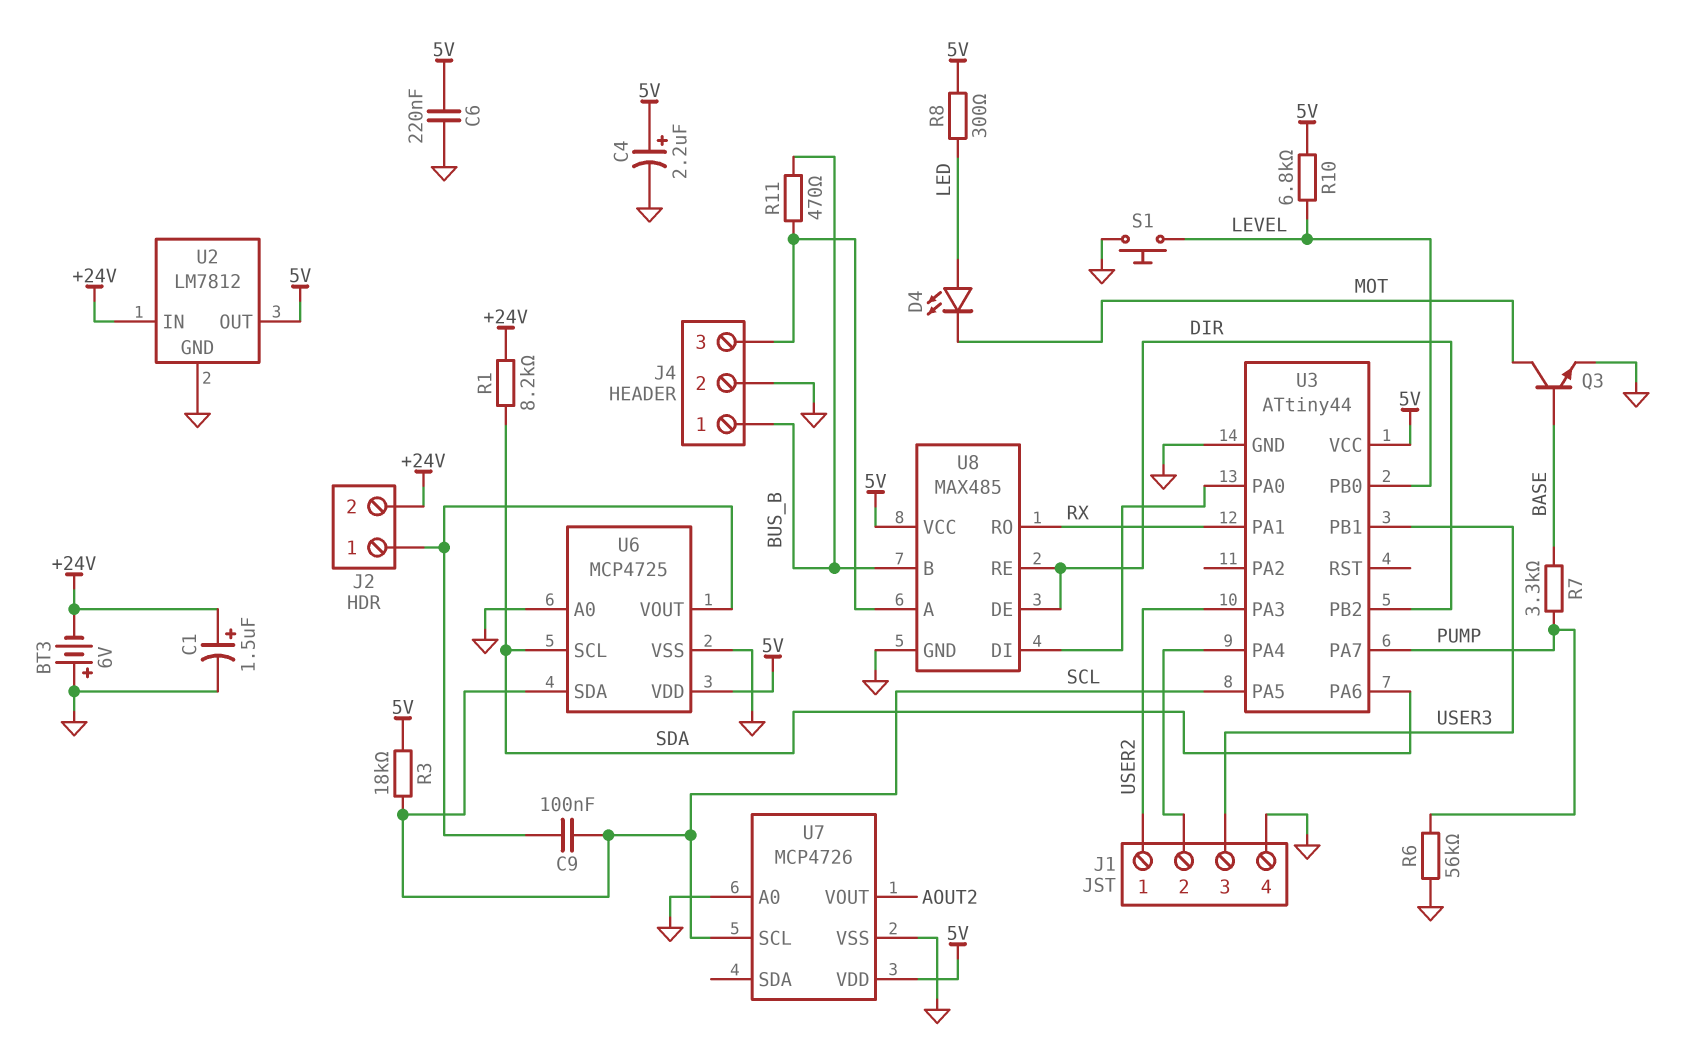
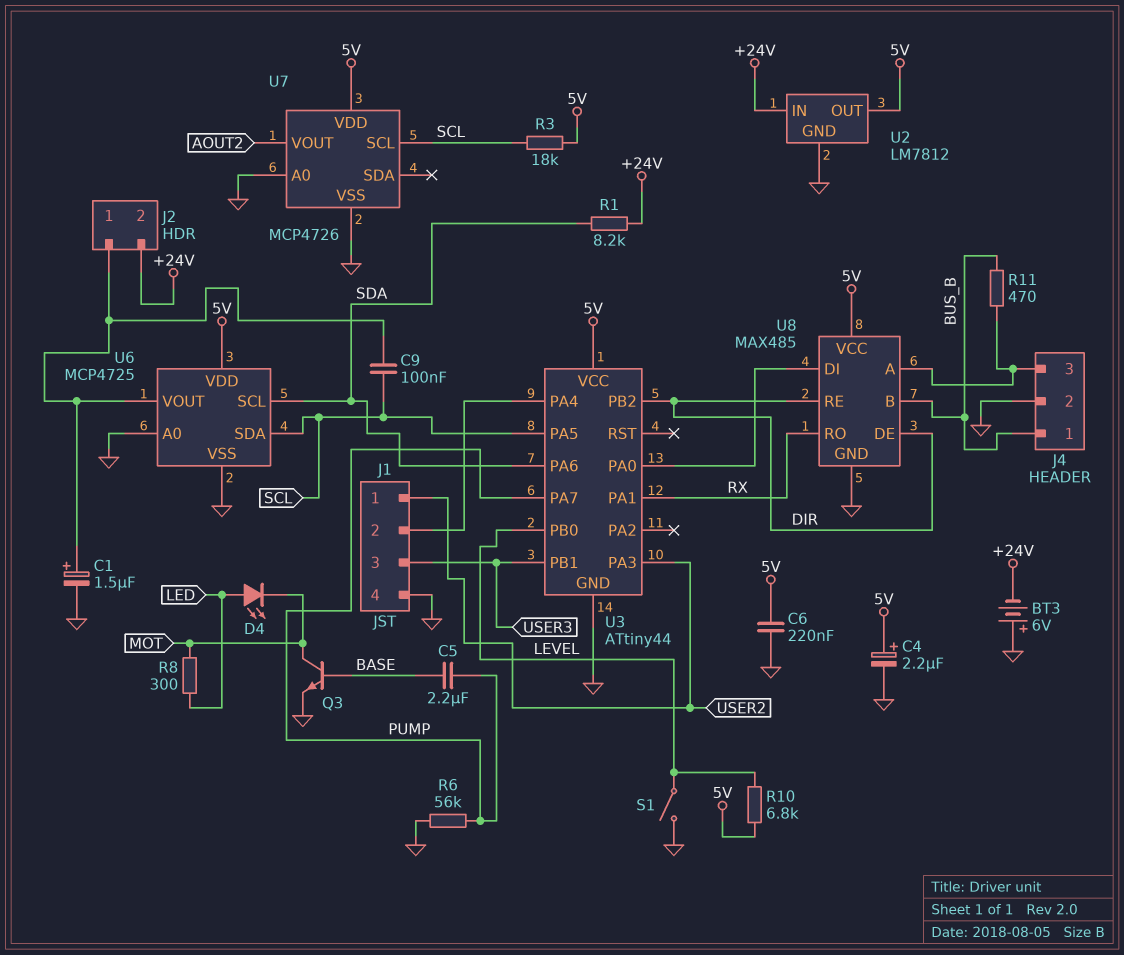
C1: 1.5uF (plus +24V, minus GND) -> 1.5uF (plus J2/1, minus GND)
C5: none -> 2.2uF (BASE, PUMP)
R7: 3.3k (BASE, PUMP) -> none
R8: 300 (5V, LED) -> 300 (LED, MOT)
S1: button (GND, LEVEL) -> switch (GND, LEVEL)

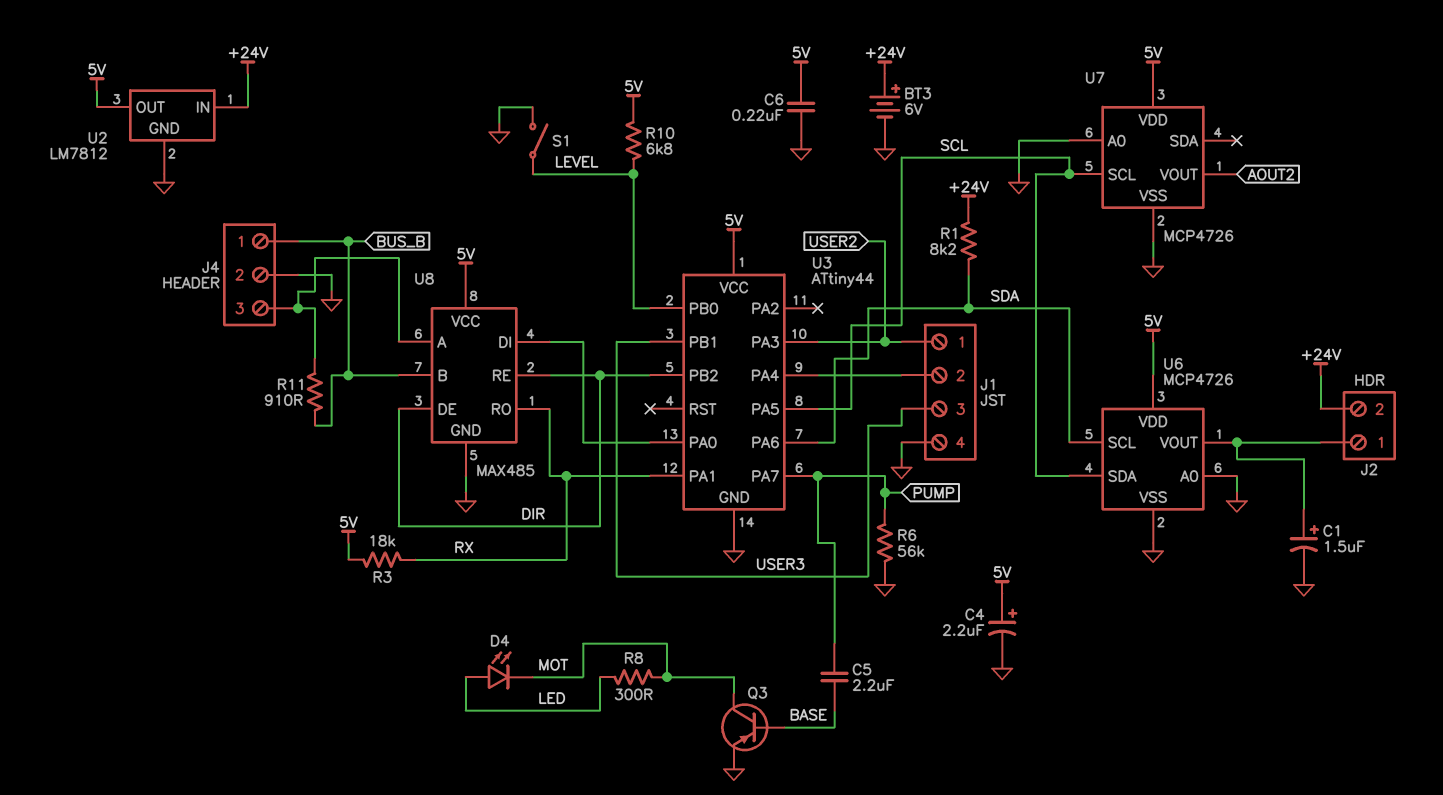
BT3: 6V (plus GND, minus +24V) -> 6V (plus +24V, minus GND)
C9: 100nF (J2/1, SCL) -> none
Q3: NPN (B BASE, C MOT, E GND) -> PNP (B BASE, C MOT, E GND)
R3: 18k (5V, SCL) -> 18k (5V, RX)
R11: 470 (BUS_B, J4/3) -> 910 (BUS_B, J4/3)
U6: MCP4725 -> MCP4726

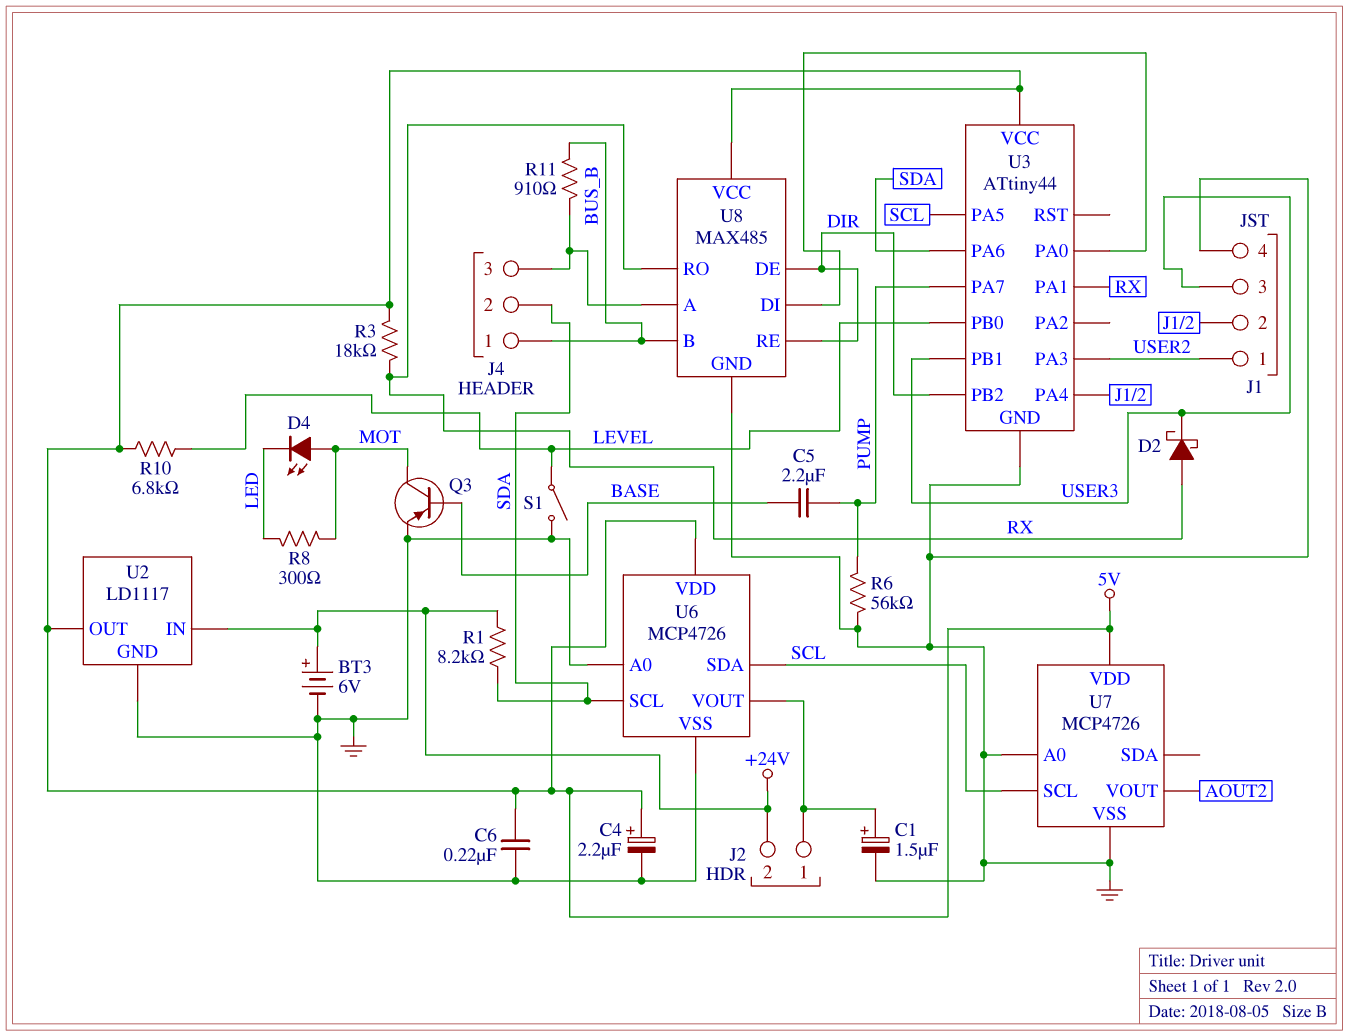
D2: none -> schottky (A RX, K USER3)
D4: LED (A LED, K MOT) -> LED (A MOT, K LED)
J4 pin 2: GND -> SDA
U2: LM7812 -> LD1117

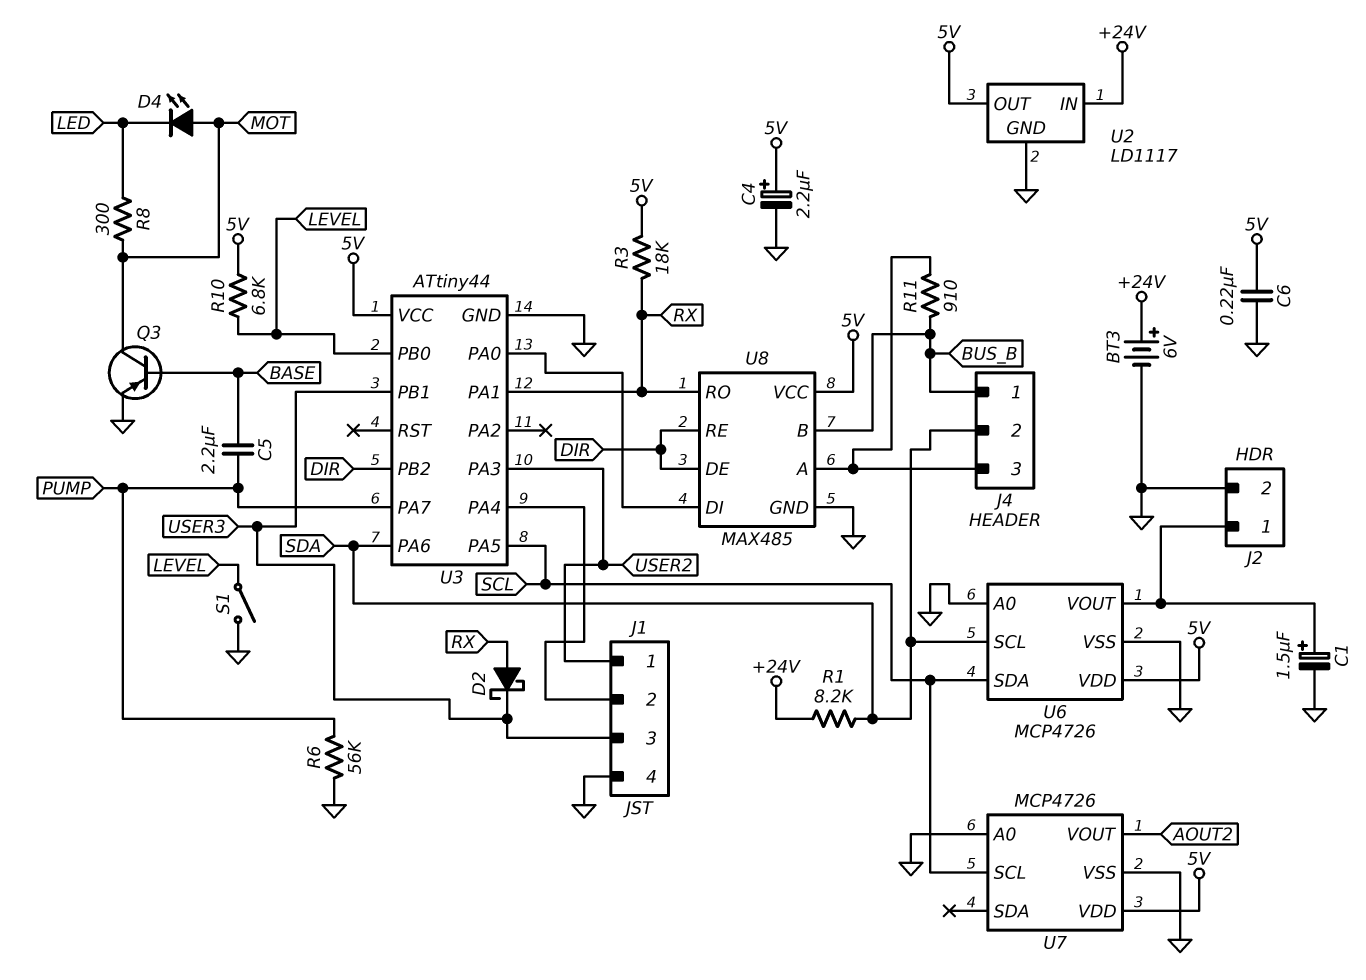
J2 pin 2: +24V -> GND

